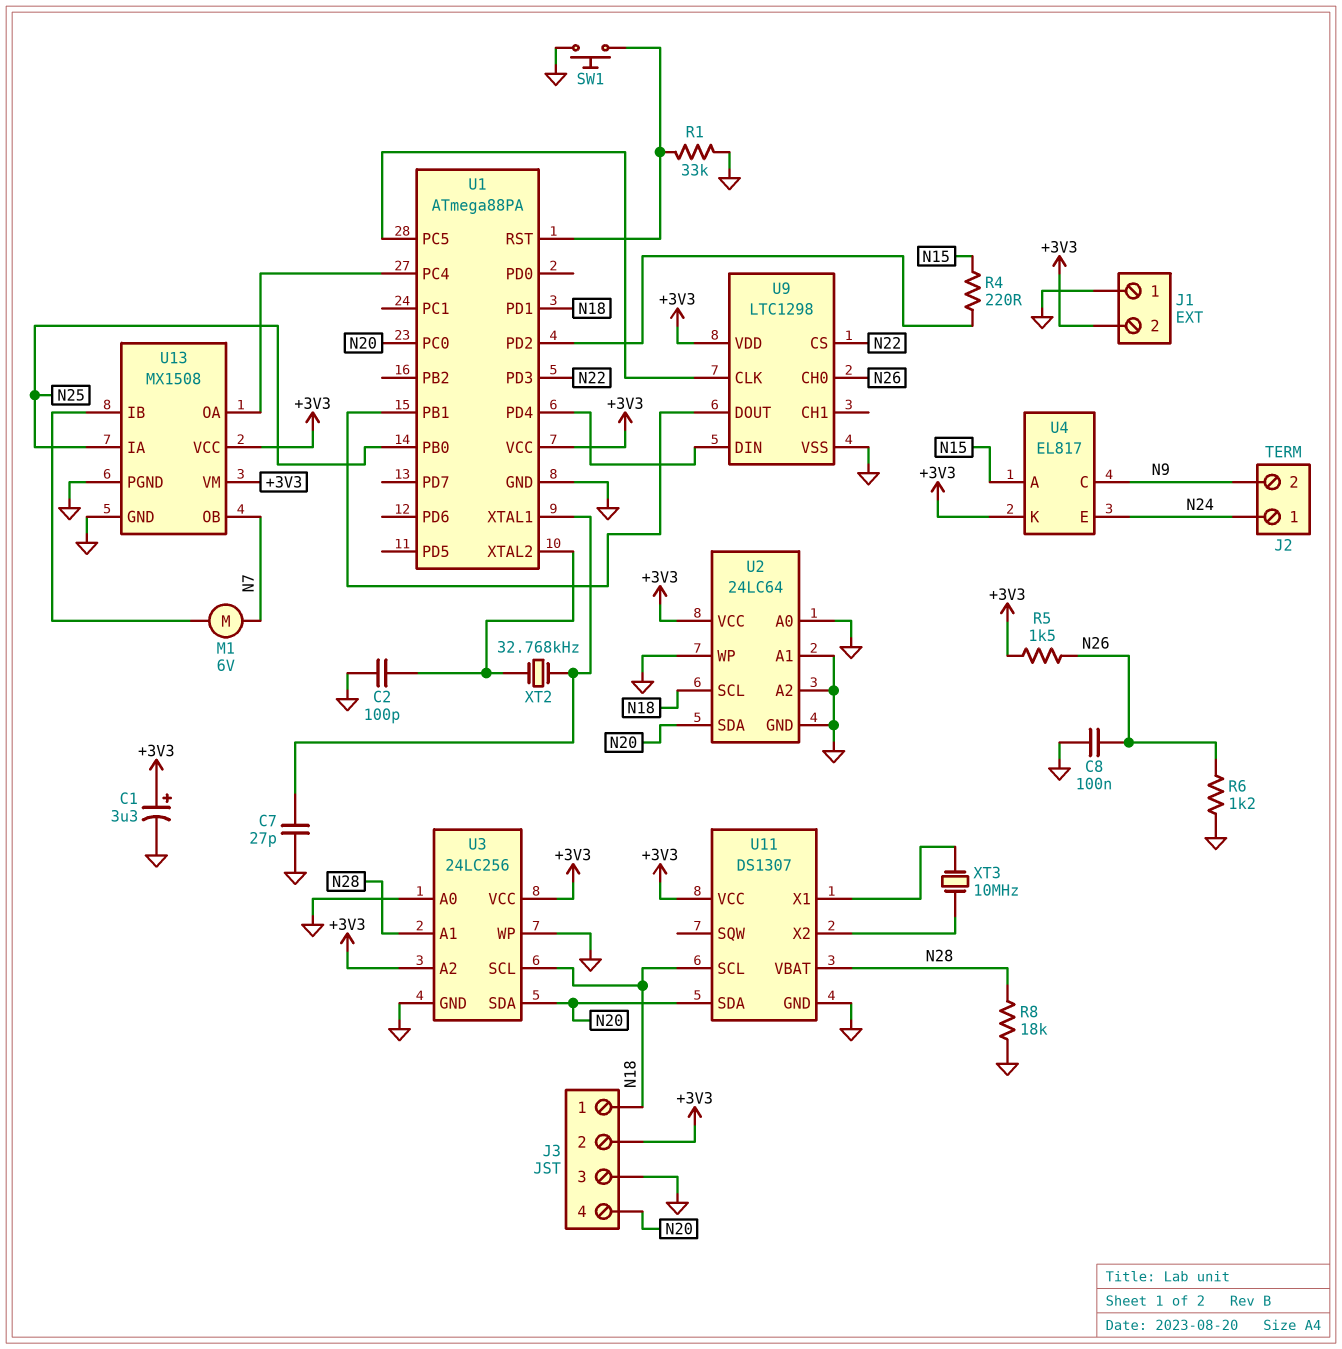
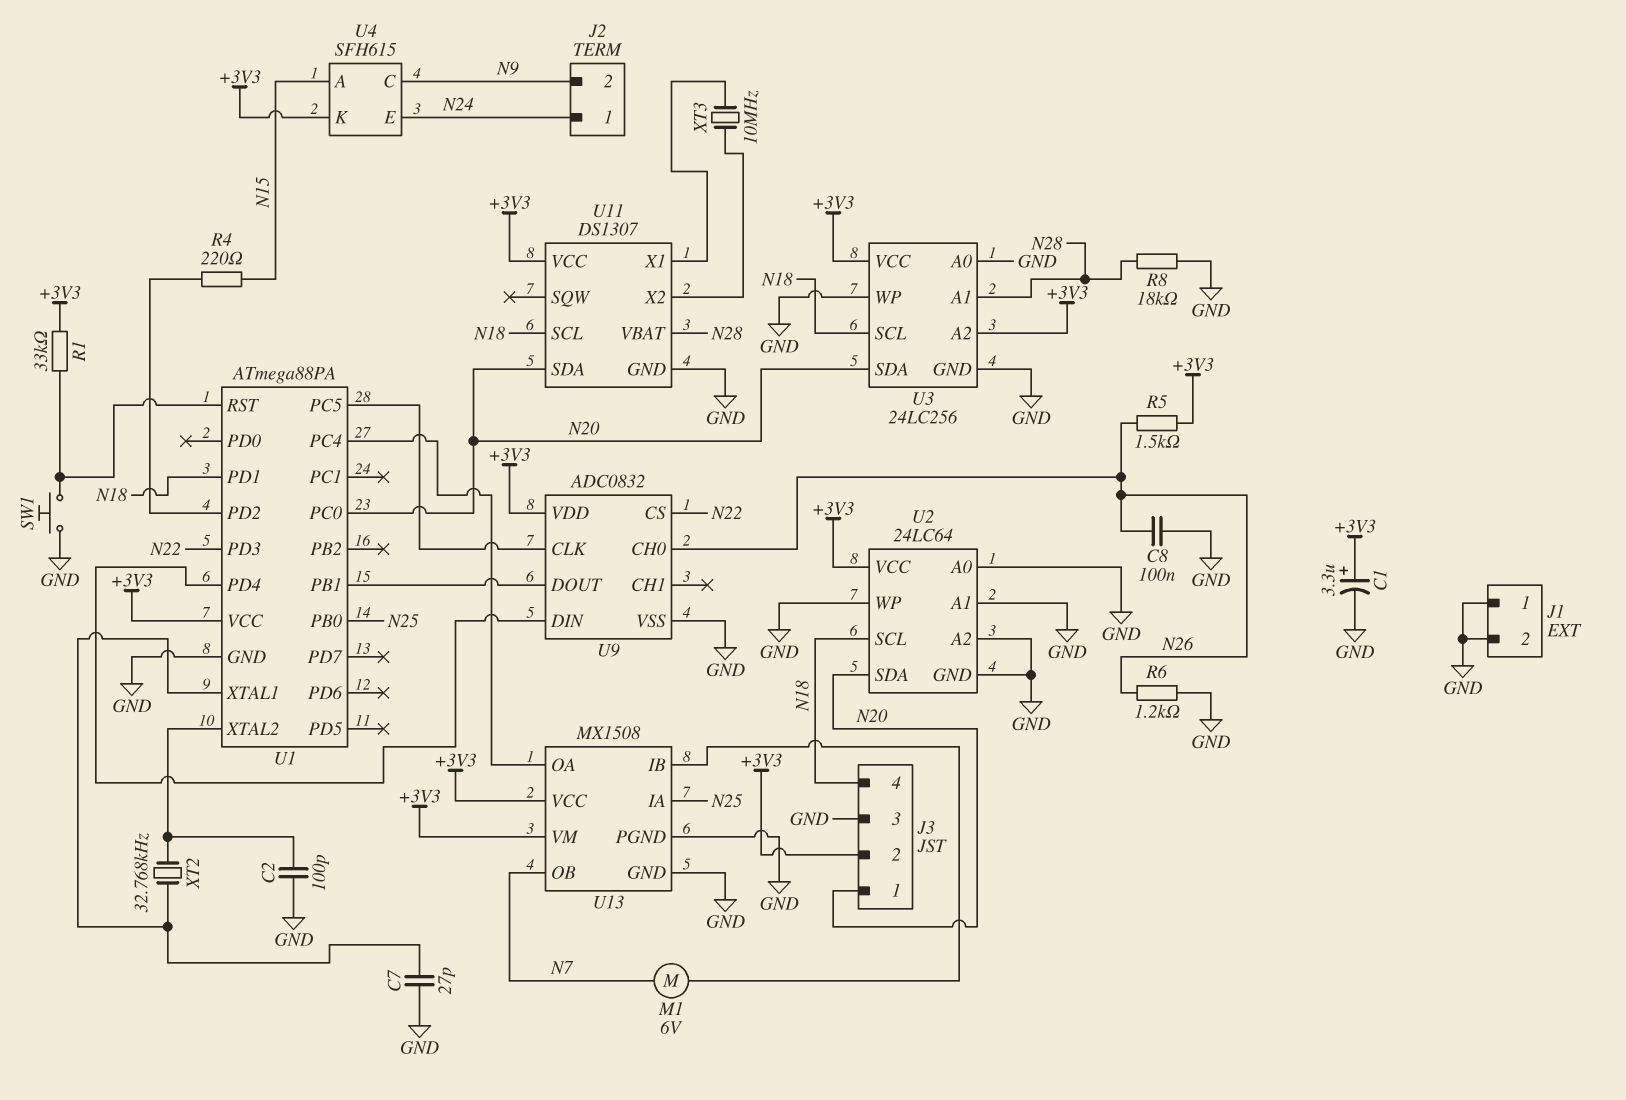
J1 pin 2: +3V3 -> GND
J3 pin 1: N18 -> N20
J3 pin 4: N20 -> N18
R1: 33k (GND, U1/RST) -> 33k (+3V3, U1/RST)
U4: EL817 -> SFH615
U9: LTC1298 -> ADC0832

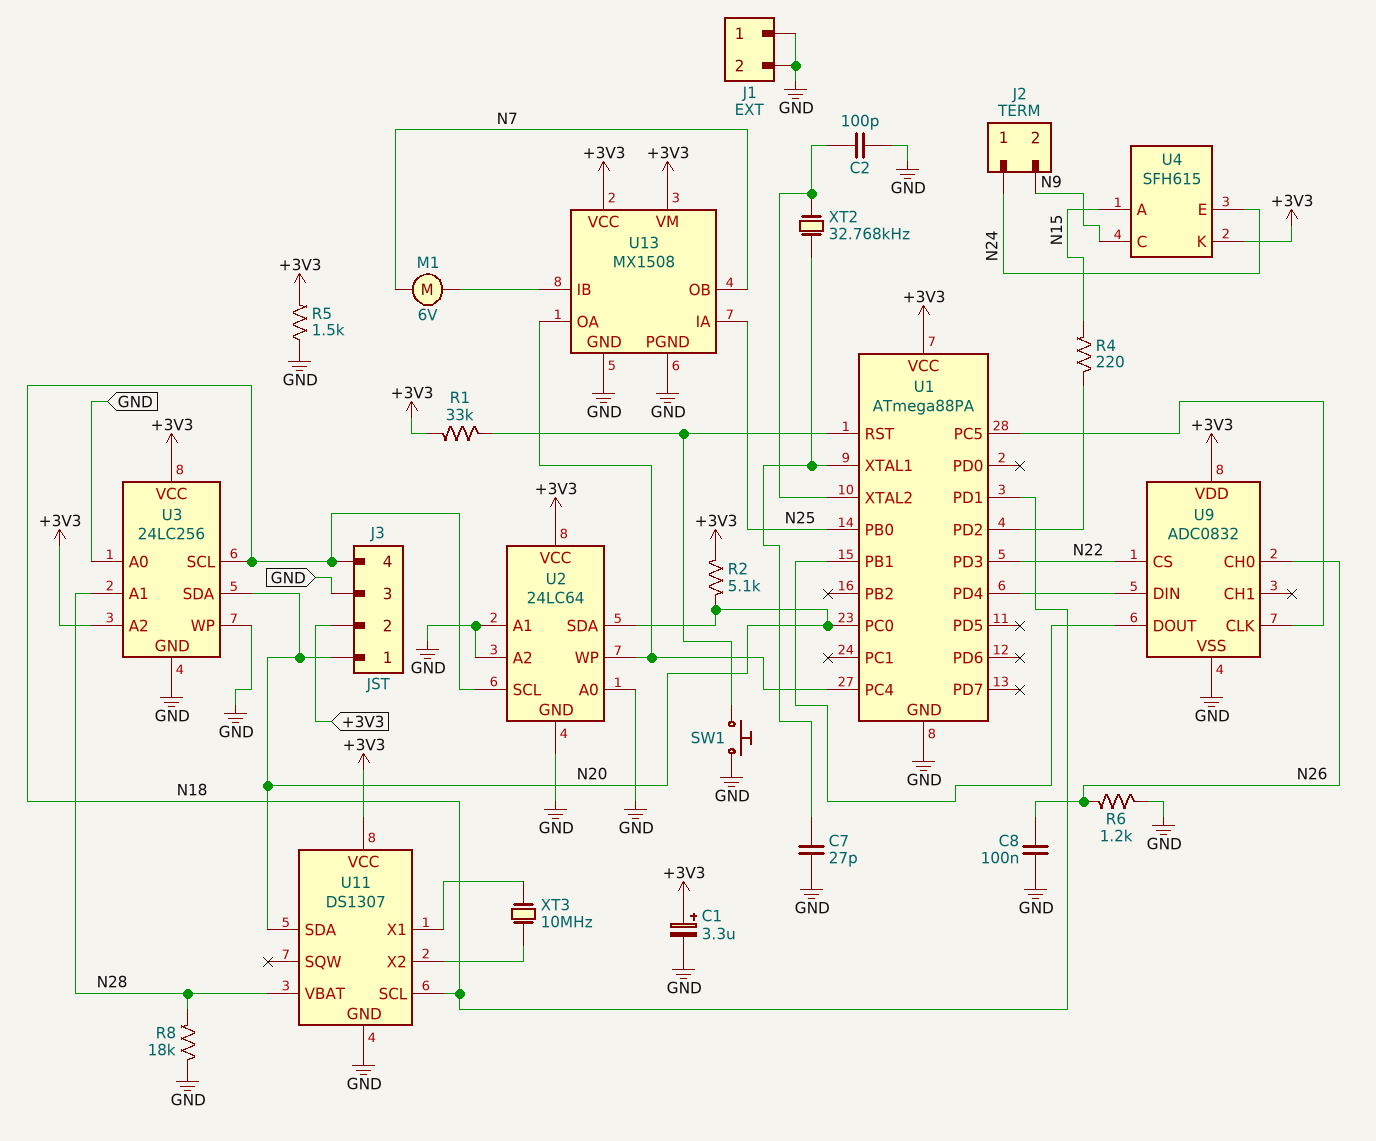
R2: none -> 5.1k (+3V3, N20)
R5: 1.5k (+3V3, N26) -> 1.5k (+3V3, GND)
U2 pin WP: GND -> U1/PC4

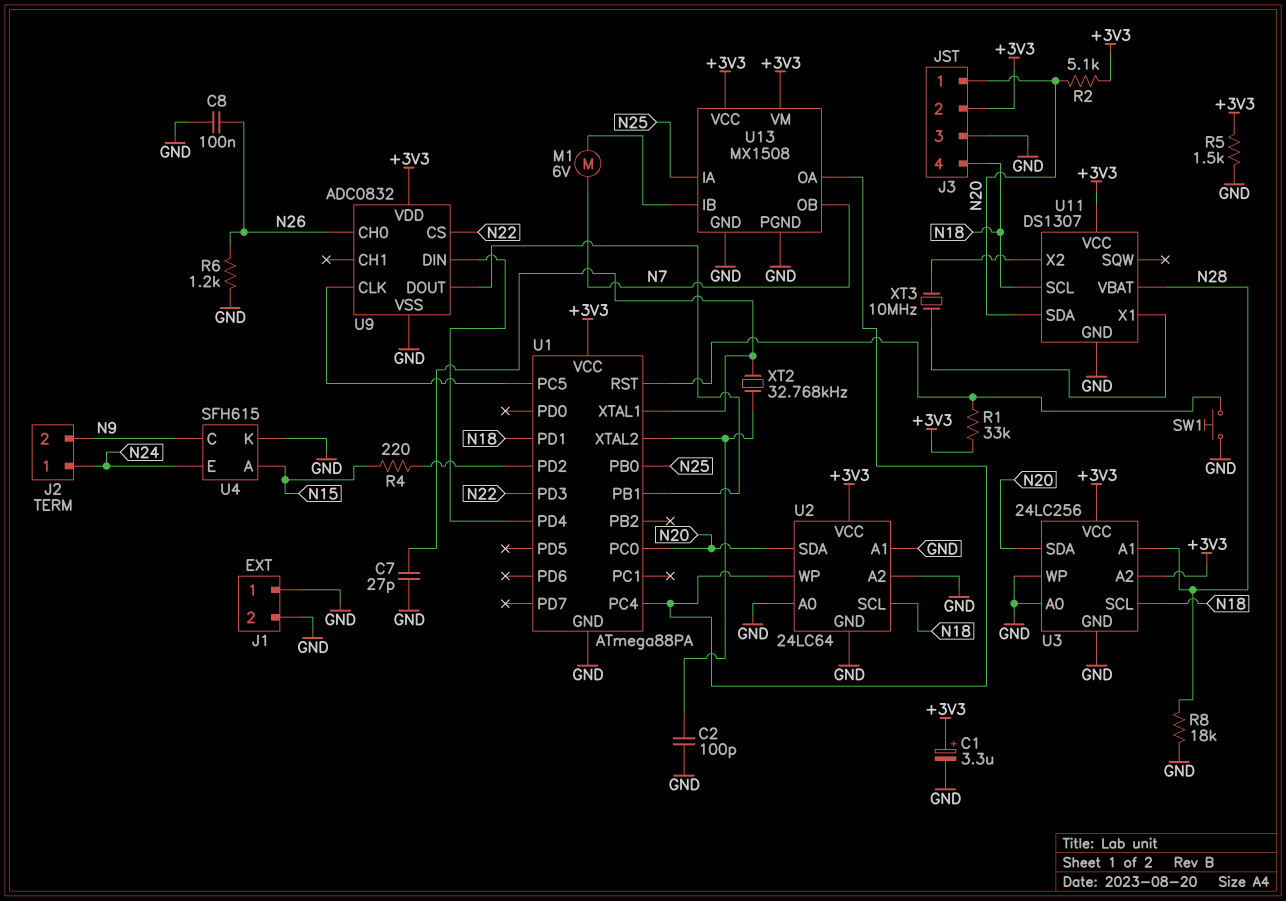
U4 pin K: +3V3 -> GND

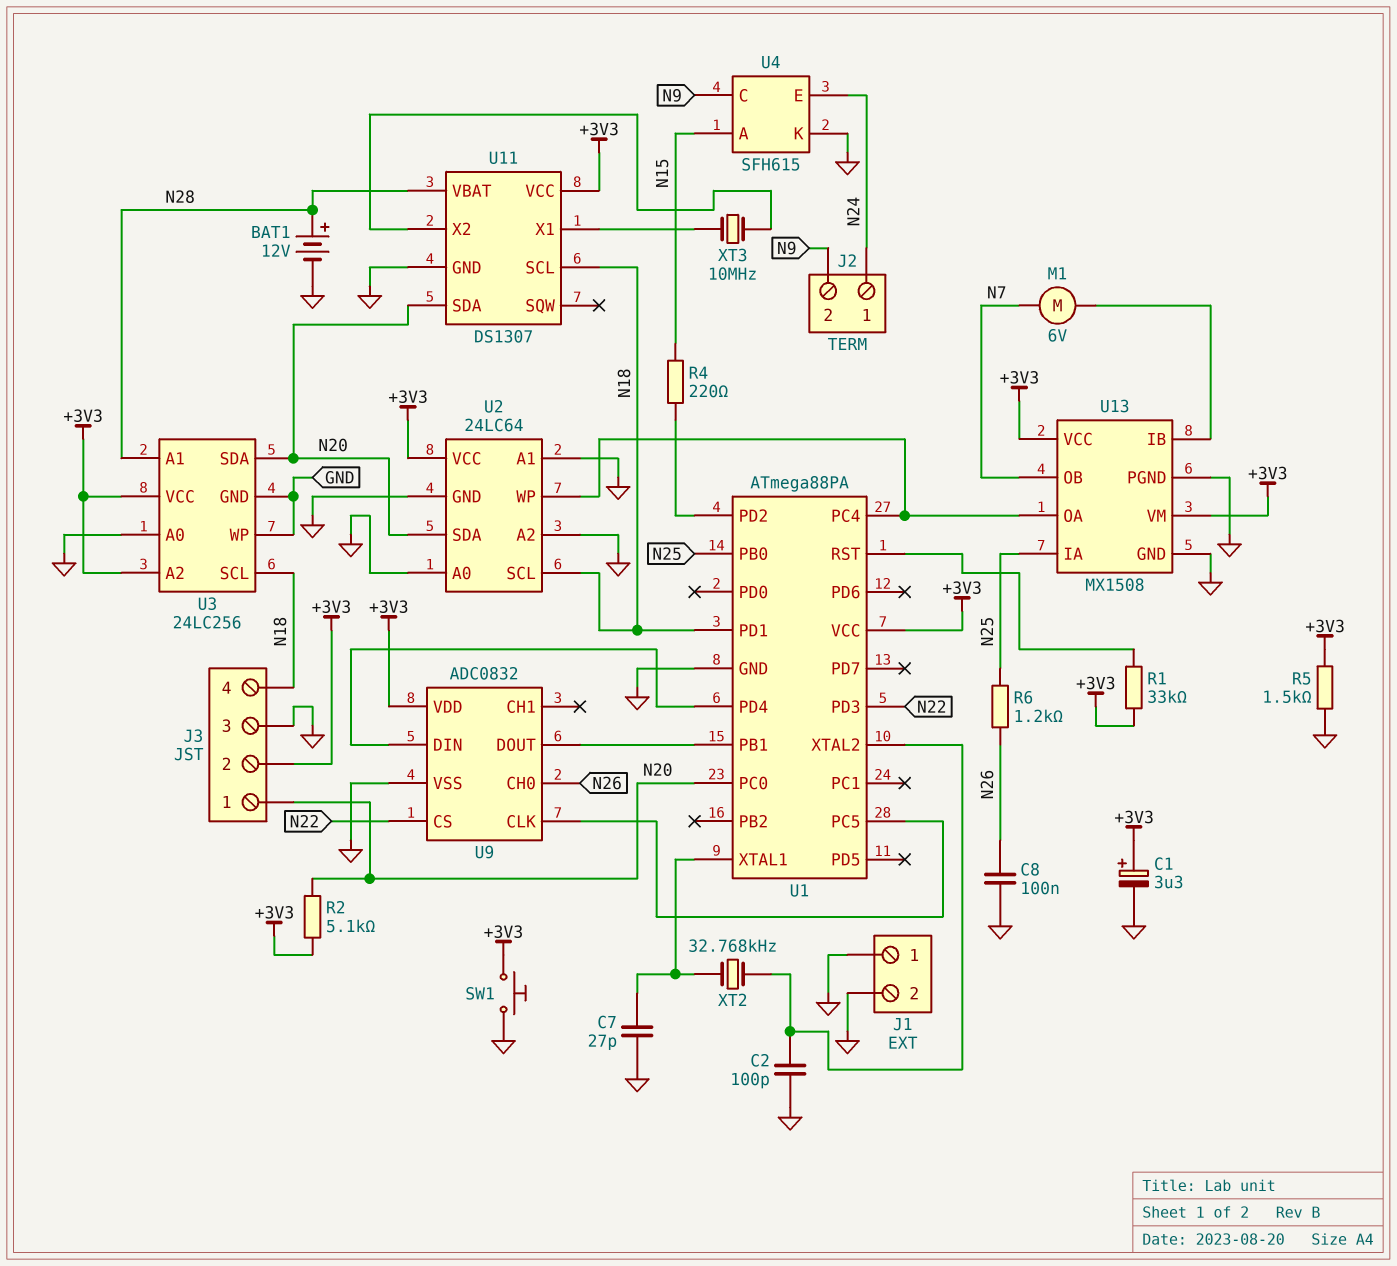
BAT1: none -> 12V (plus N28, minus GND)
R6: 1.2k (GND, N26) -> 1.2k (N25, N26)
R8: 18k (GND, N28) -> none
SW1: button (GND, U1/RST) -> button (+3V3, GND)

